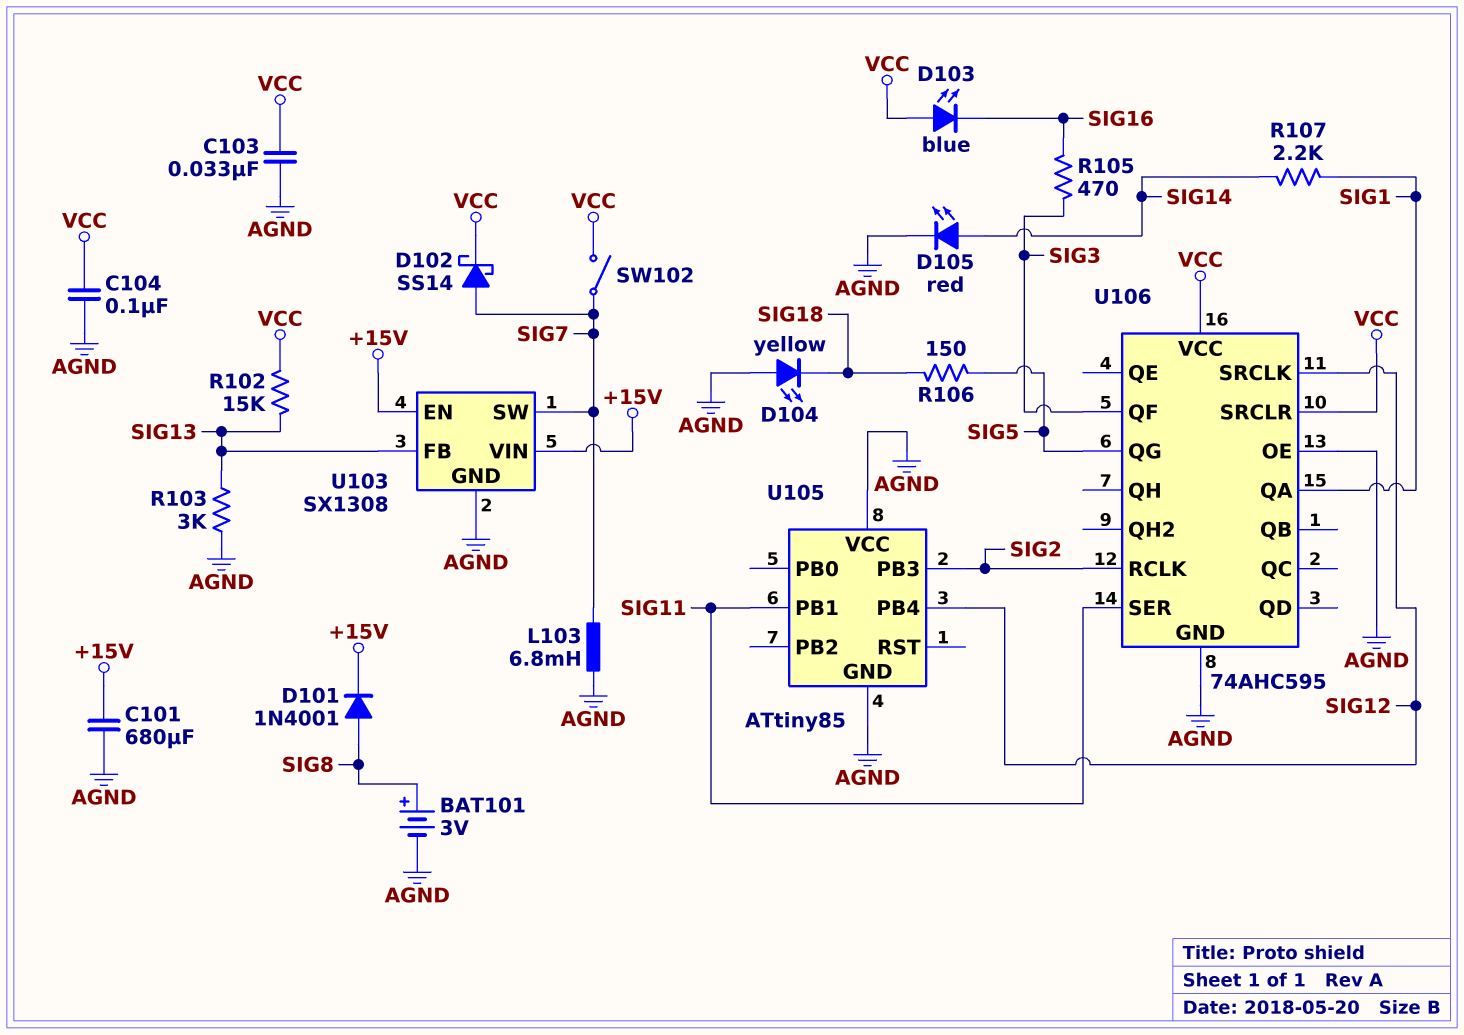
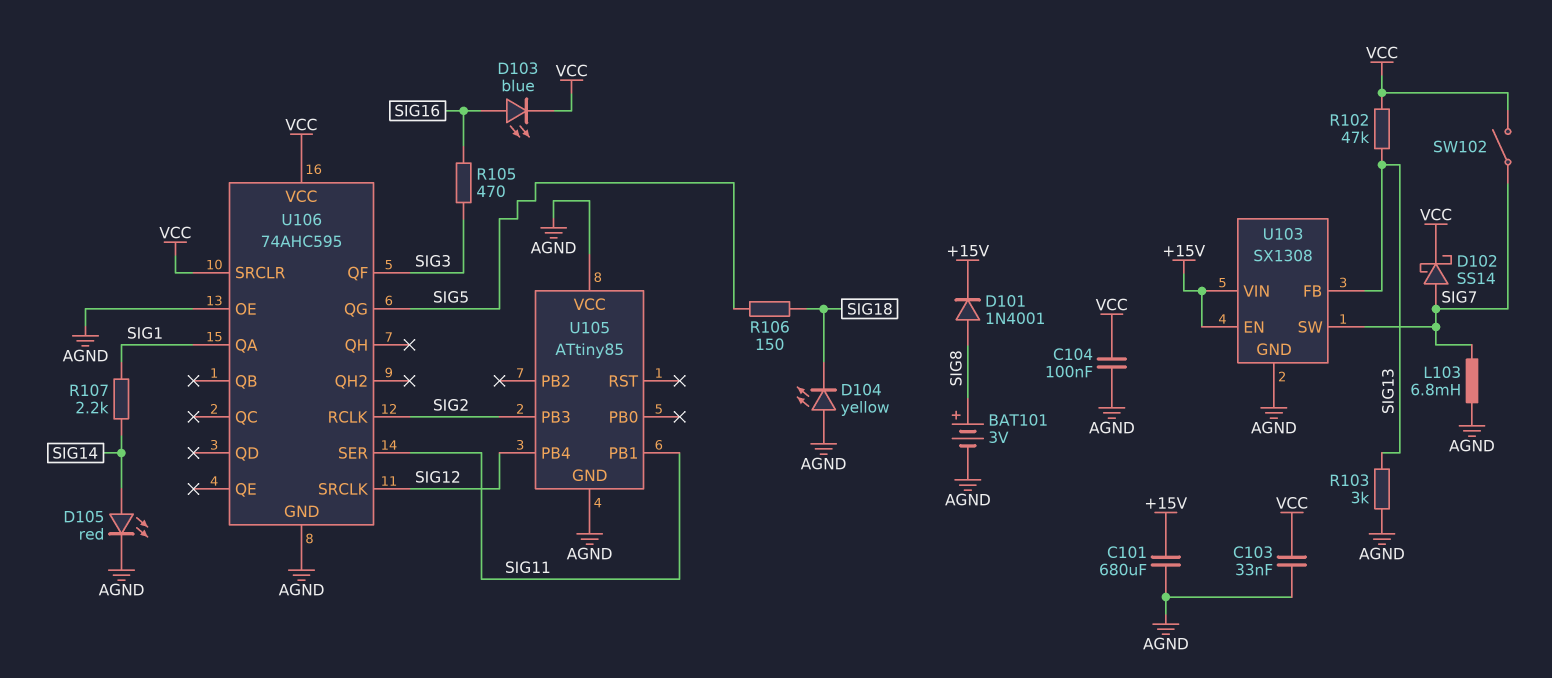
D103: LED blue (A VCC, K SIG16) -> LED blue (A SIG16, K VCC)
R102: 15k (SIG13, VCC) -> 47k (SIG13, VCC)

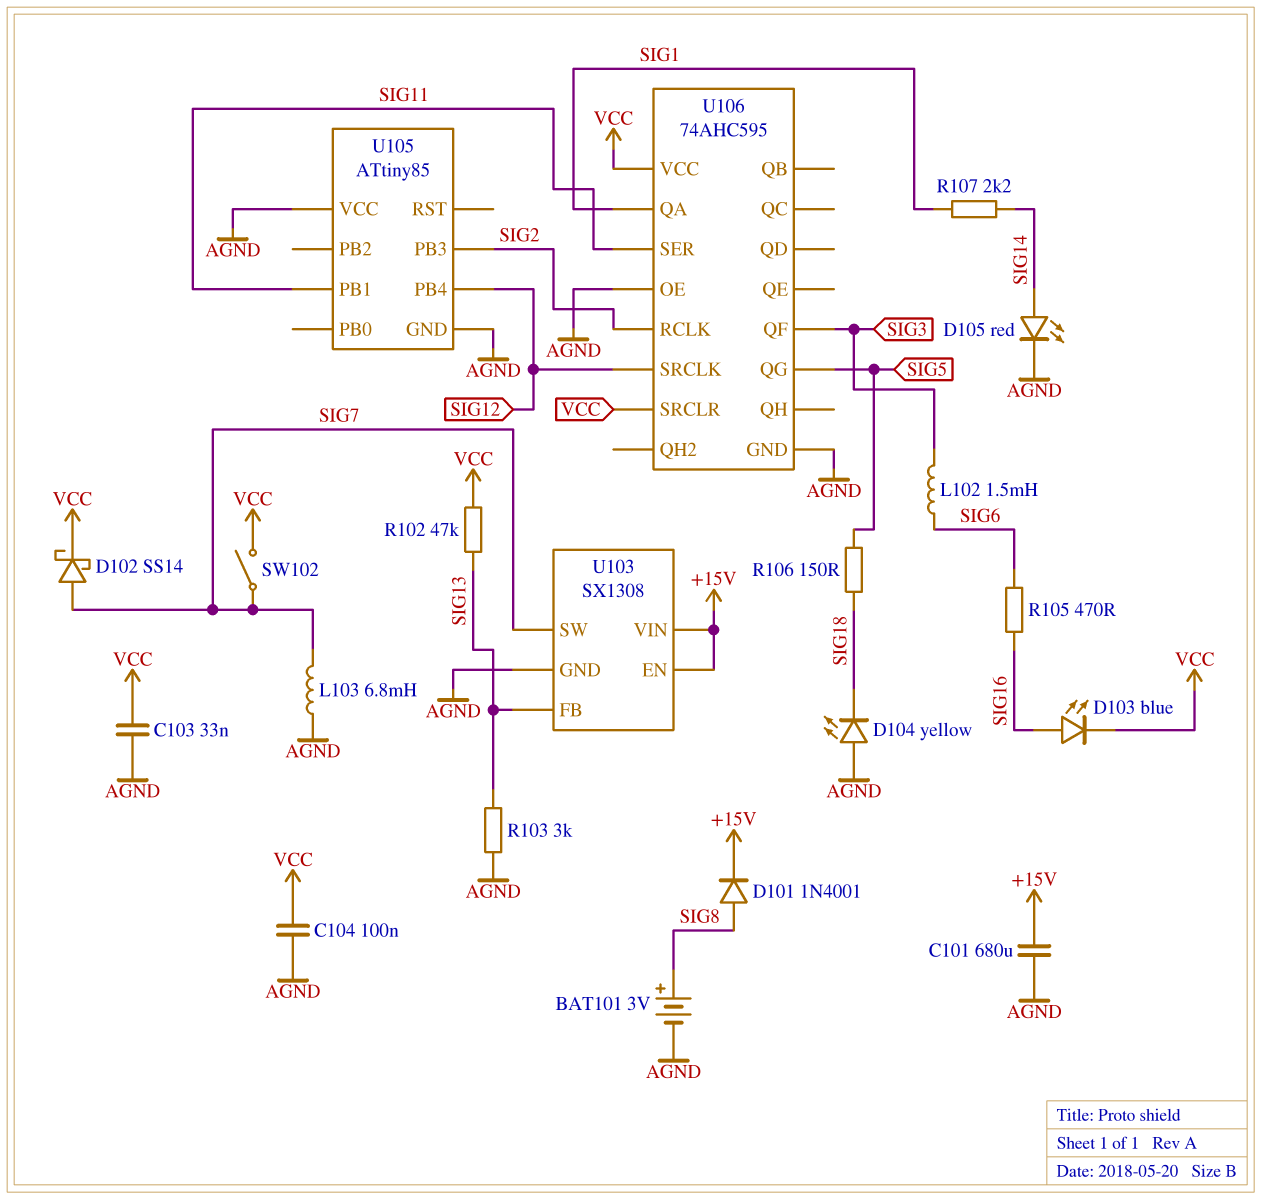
L102: none -> 1.5mH (SIG3, SIG6)
R105: 470 (SIG3, SIG16) -> 470 (SIG6, SIG16)

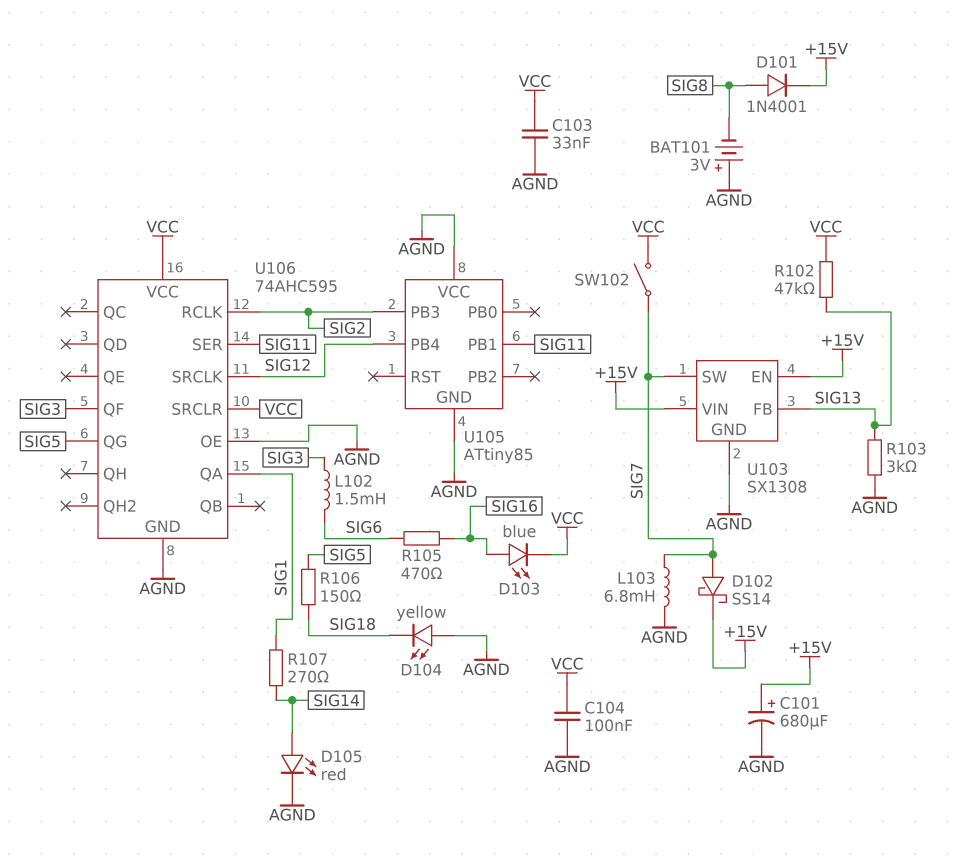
BAT101: 3V (plus SIG8, minus AGND) -> 3V (plus AGND, minus SIG8)
C101: 680uF (+15V, AGND) -> 680uF (plus +15V, minus AGND)
D102: schottky SS14 (A SIG7, K VCC) -> schottky SS14 (A SIG7, K +15V)
R107: 2.2k (SIG1, SIG14) -> 270 (SIG1, SIG14)

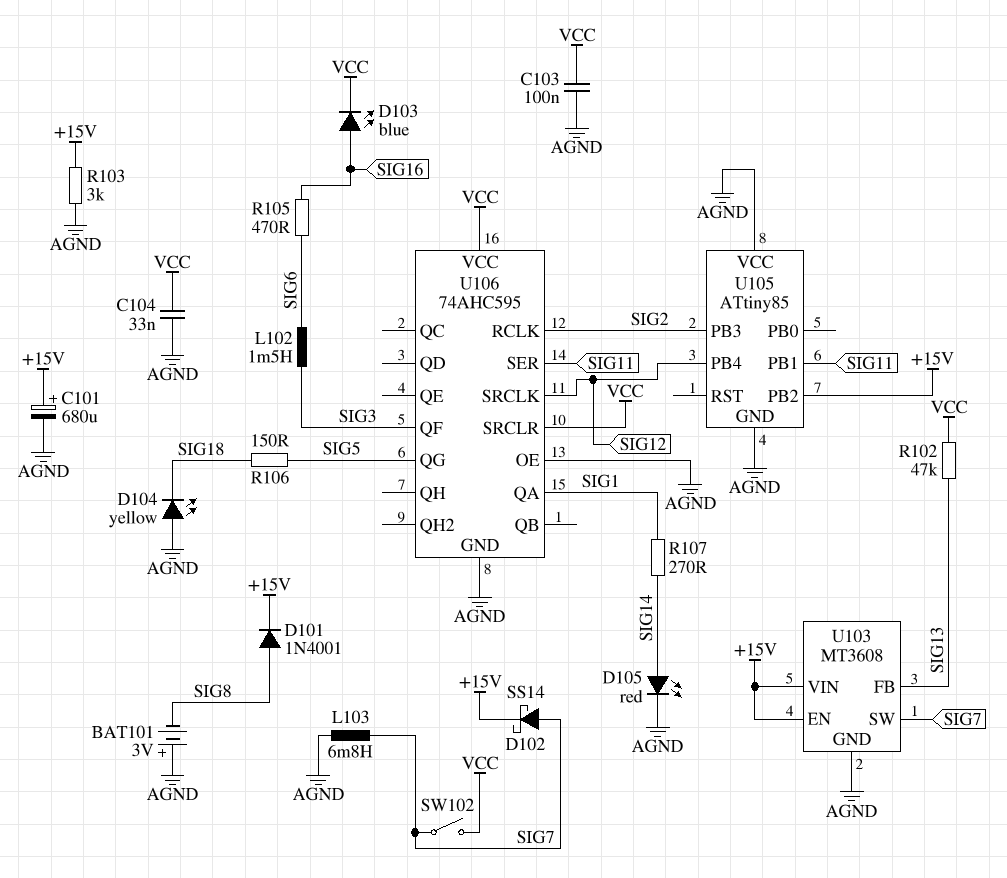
C103: 33nF (AGND, VCC) -> 100nF (AGND, VCC)
C104: 100nF (AGND, VCC) -> 33nF (AGND, VCC)
R103: 3k (AGND, SIG13) -> 3k (+15V, AGND)
U103: SX1308 -> MT3608
U105 pin PB2: none -> +15V

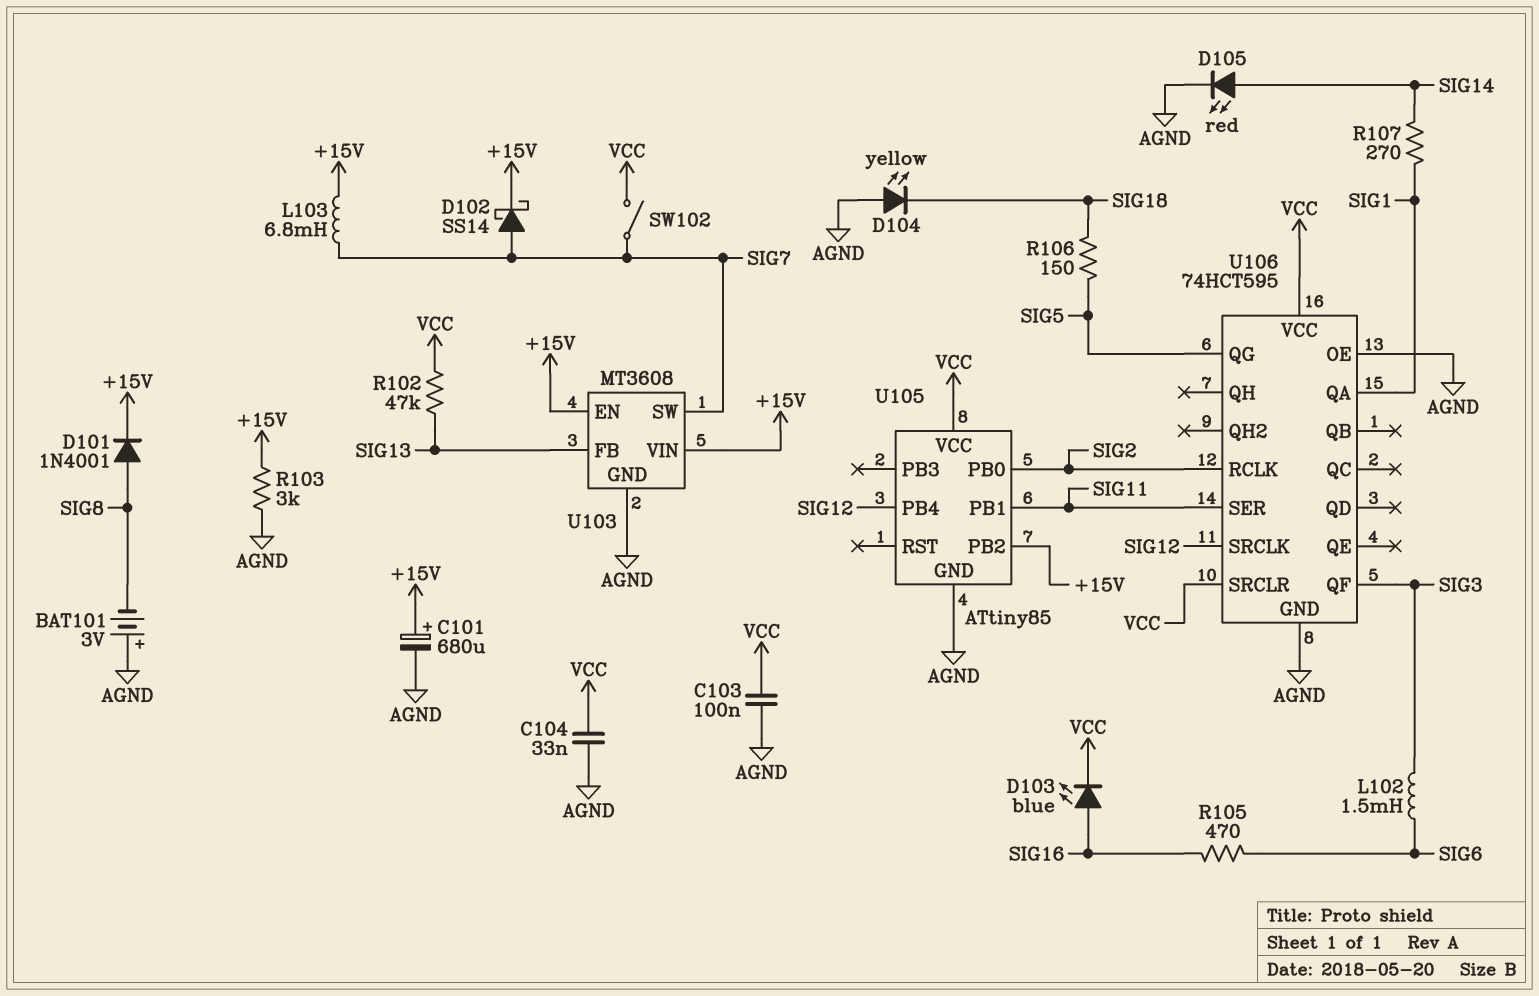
L103: 6.8mH (AGND, SIG7) -> 6.8mH (+15V, SIG7)
U105 pin PB0: none -> SIG2
U105 pin PB3: SIG2 -> none
U105 pin VCC: AGND -> VCC
U106: 74AHC595 -> 74HCT595

